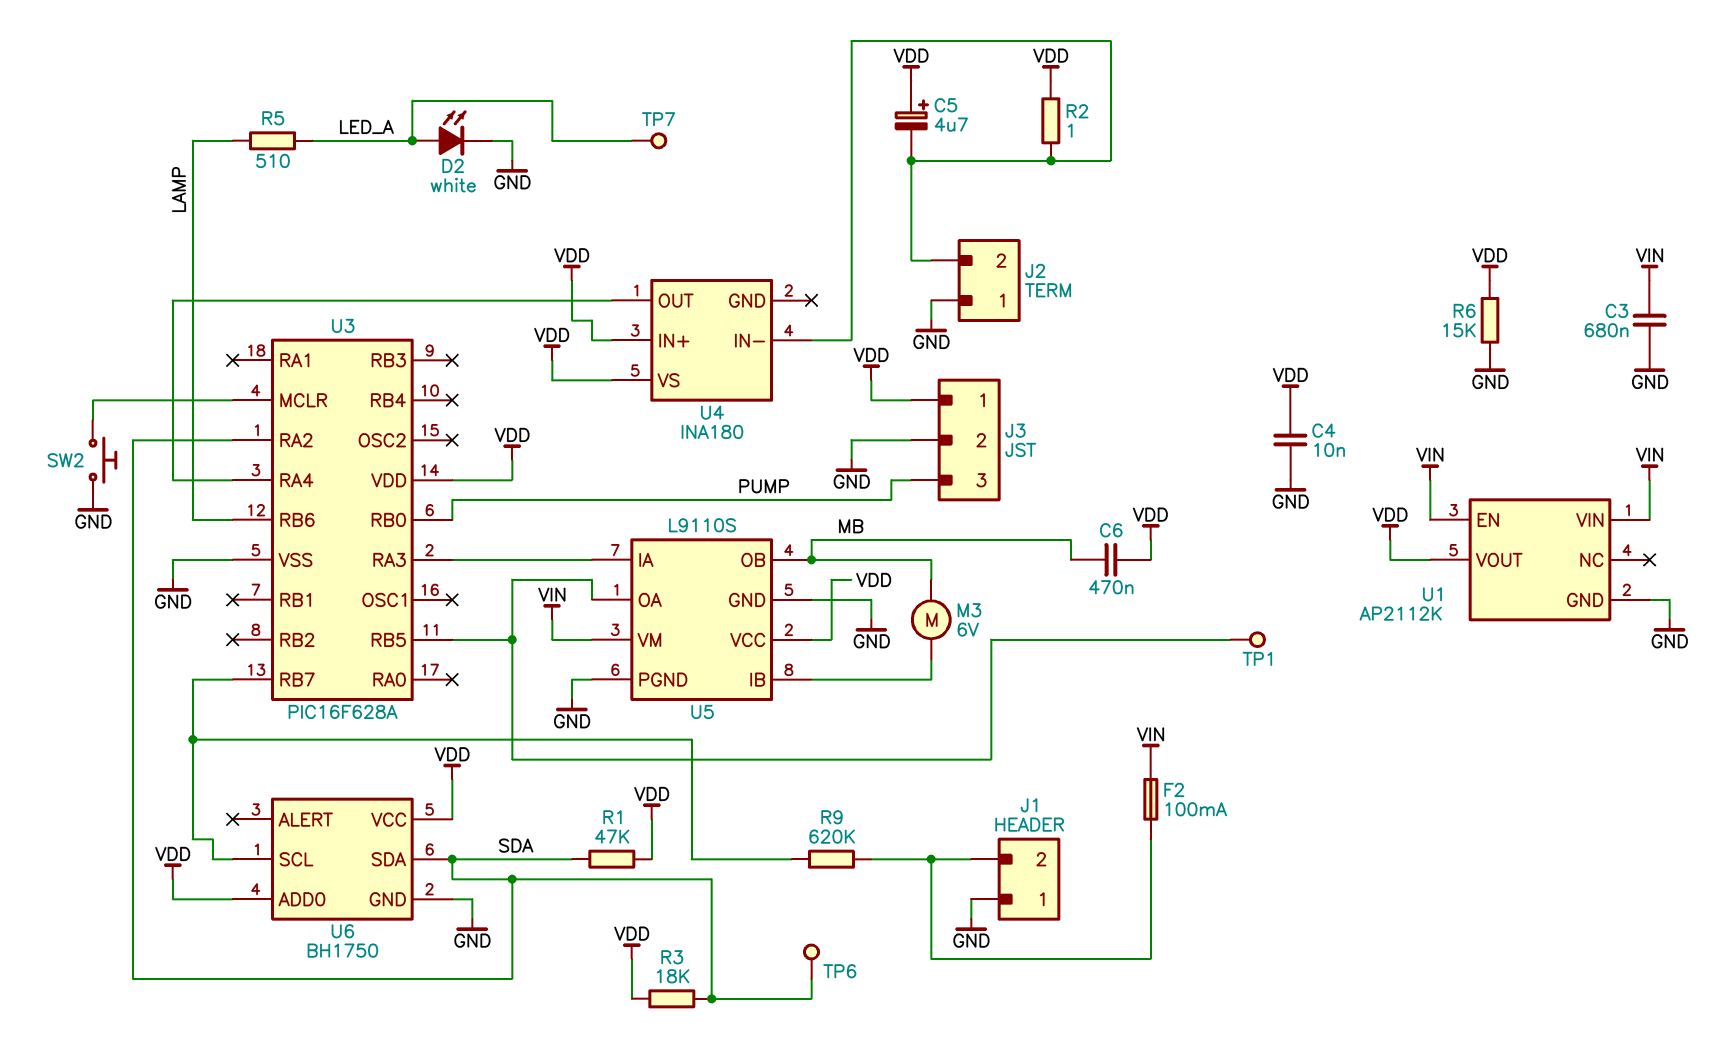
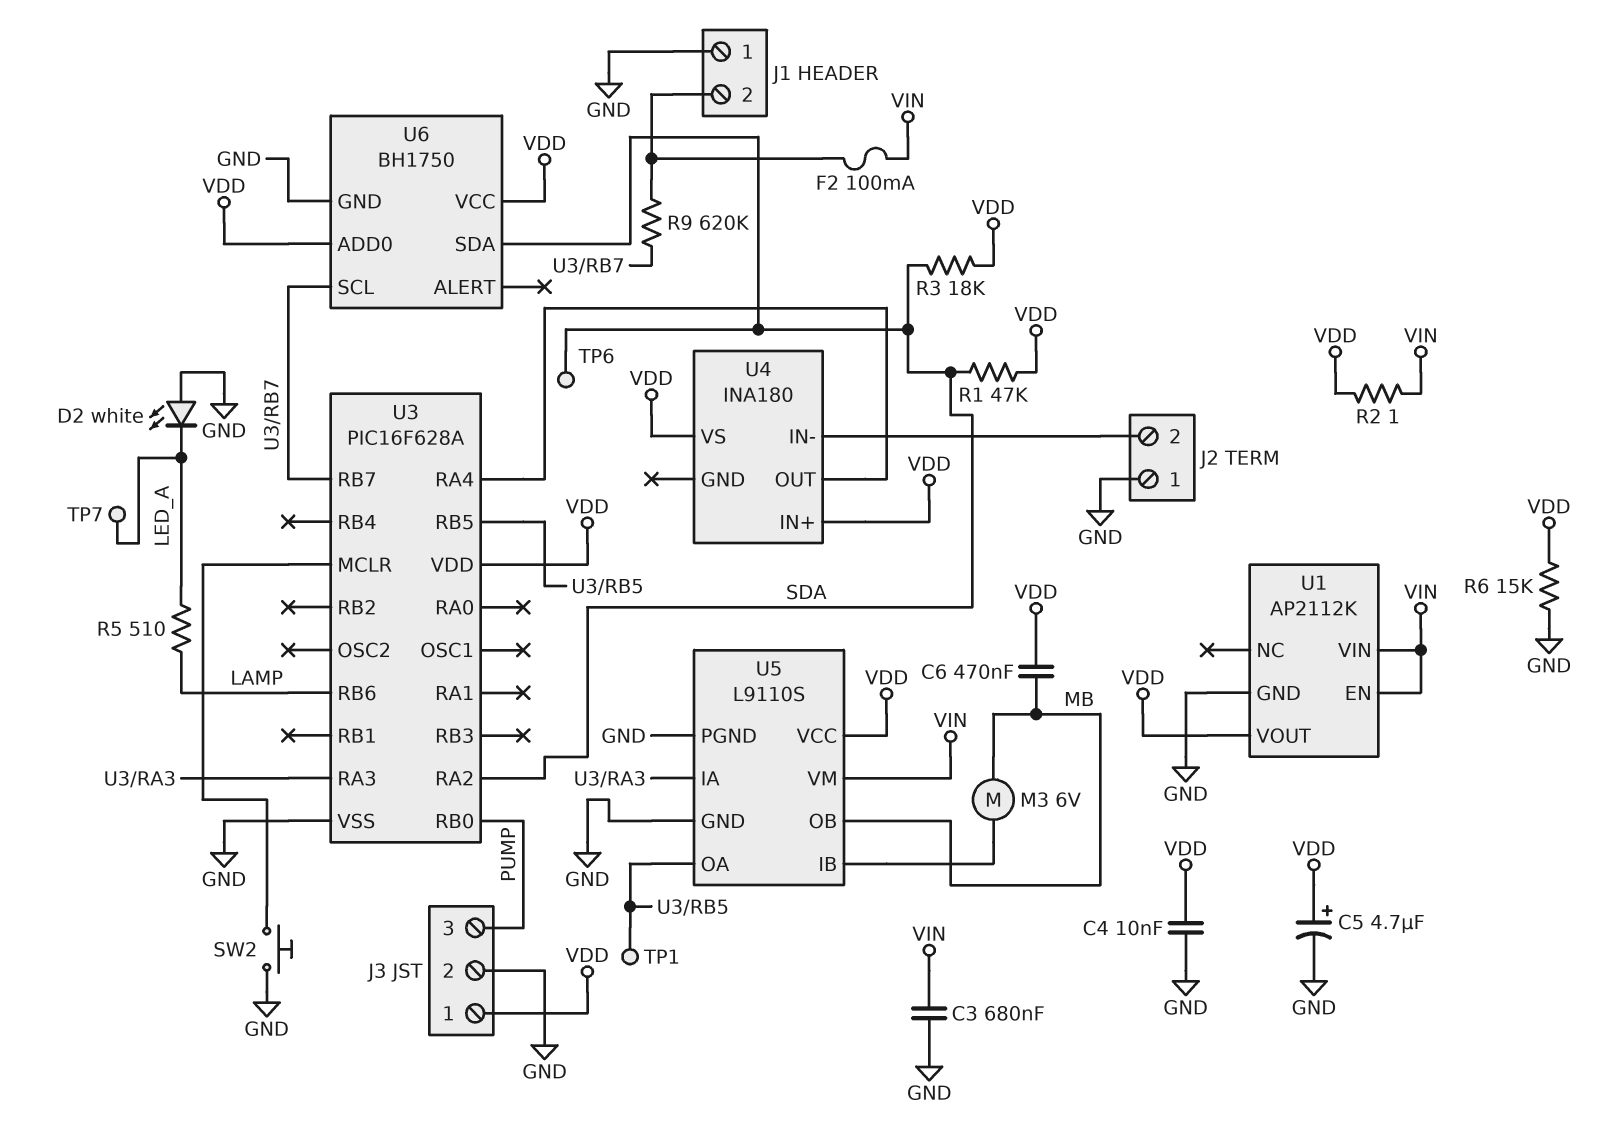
C5: 4.7uF (plus VDD, minus J2/2) -> 4.7uF (plus VDD, minus GND)
D2: LED white (A LED_A, K GND) -> LED white (A GND, K LED_A)
R2: 1 (J2/2, VDD) -> 1 (VDD, VIN)

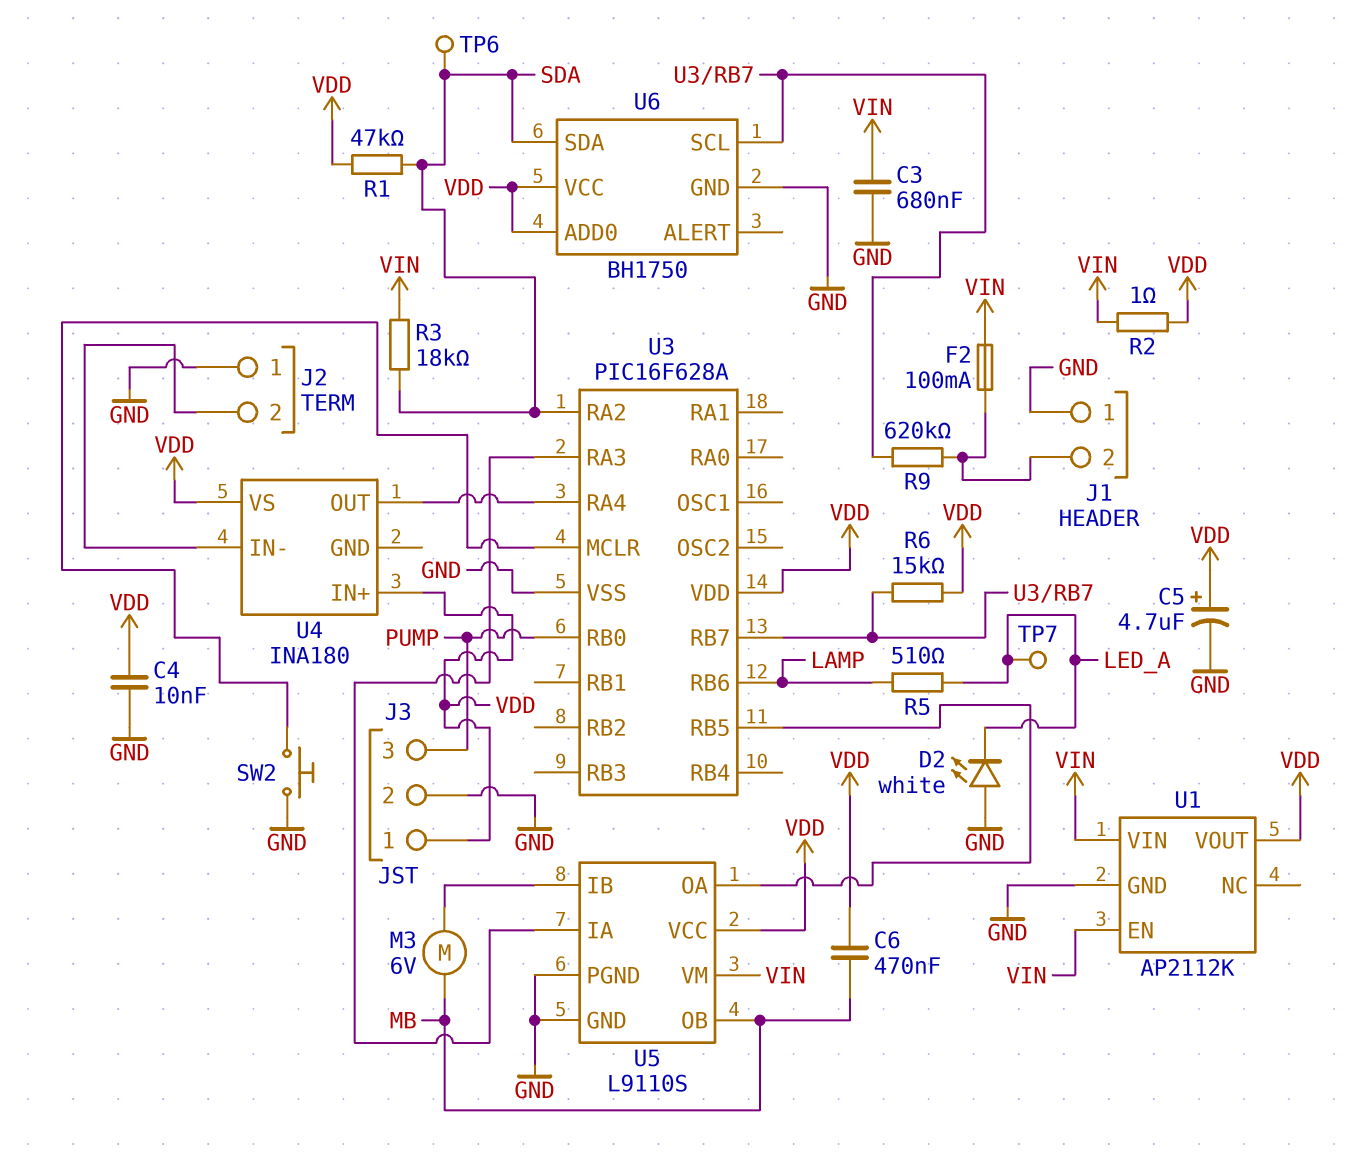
R3: 18k (SDA, VDD) -> 18k (SDA, VIN)
R6: 15k (GND, VDD) -> 15k (U3/RB7, VDD)
TP1: test point (U3/RB5) -> none

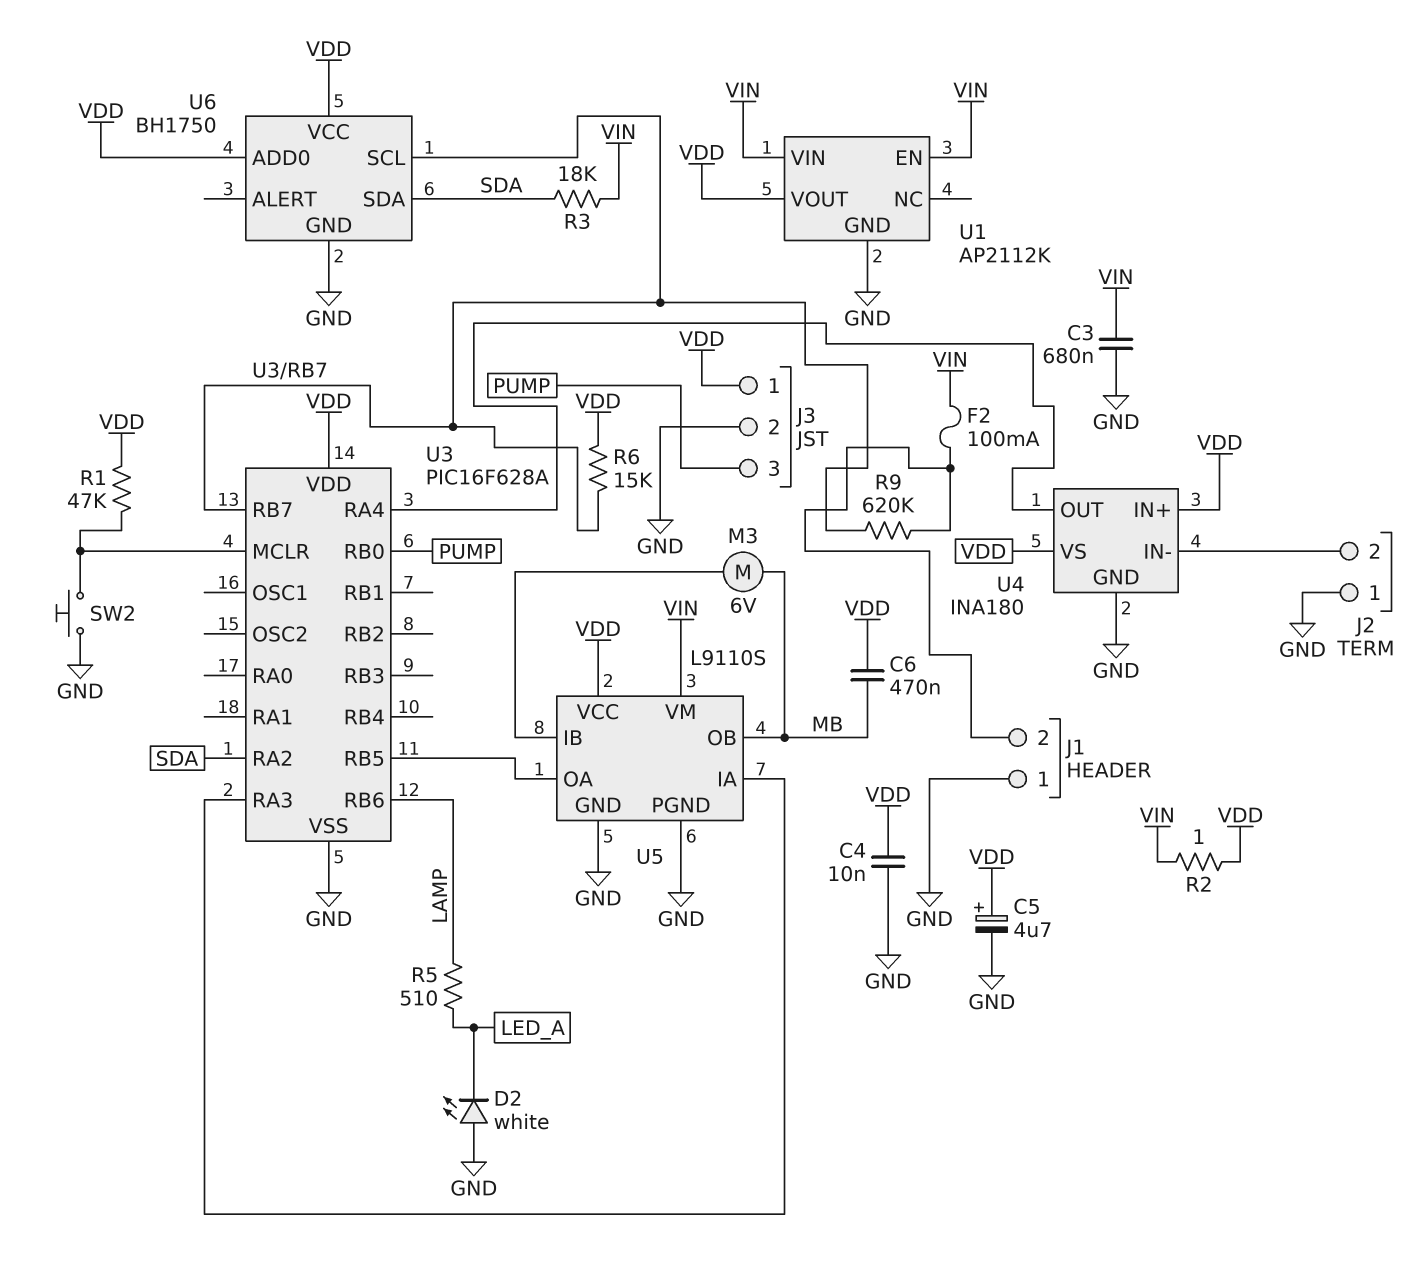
R1: 47k (SDA, VDD) -> 47k (U3/MCLR, VDD)
TP6: test point (SDA) -> none
TP7: test point (LED_A) -> none
U4 pin GND: none -> GND

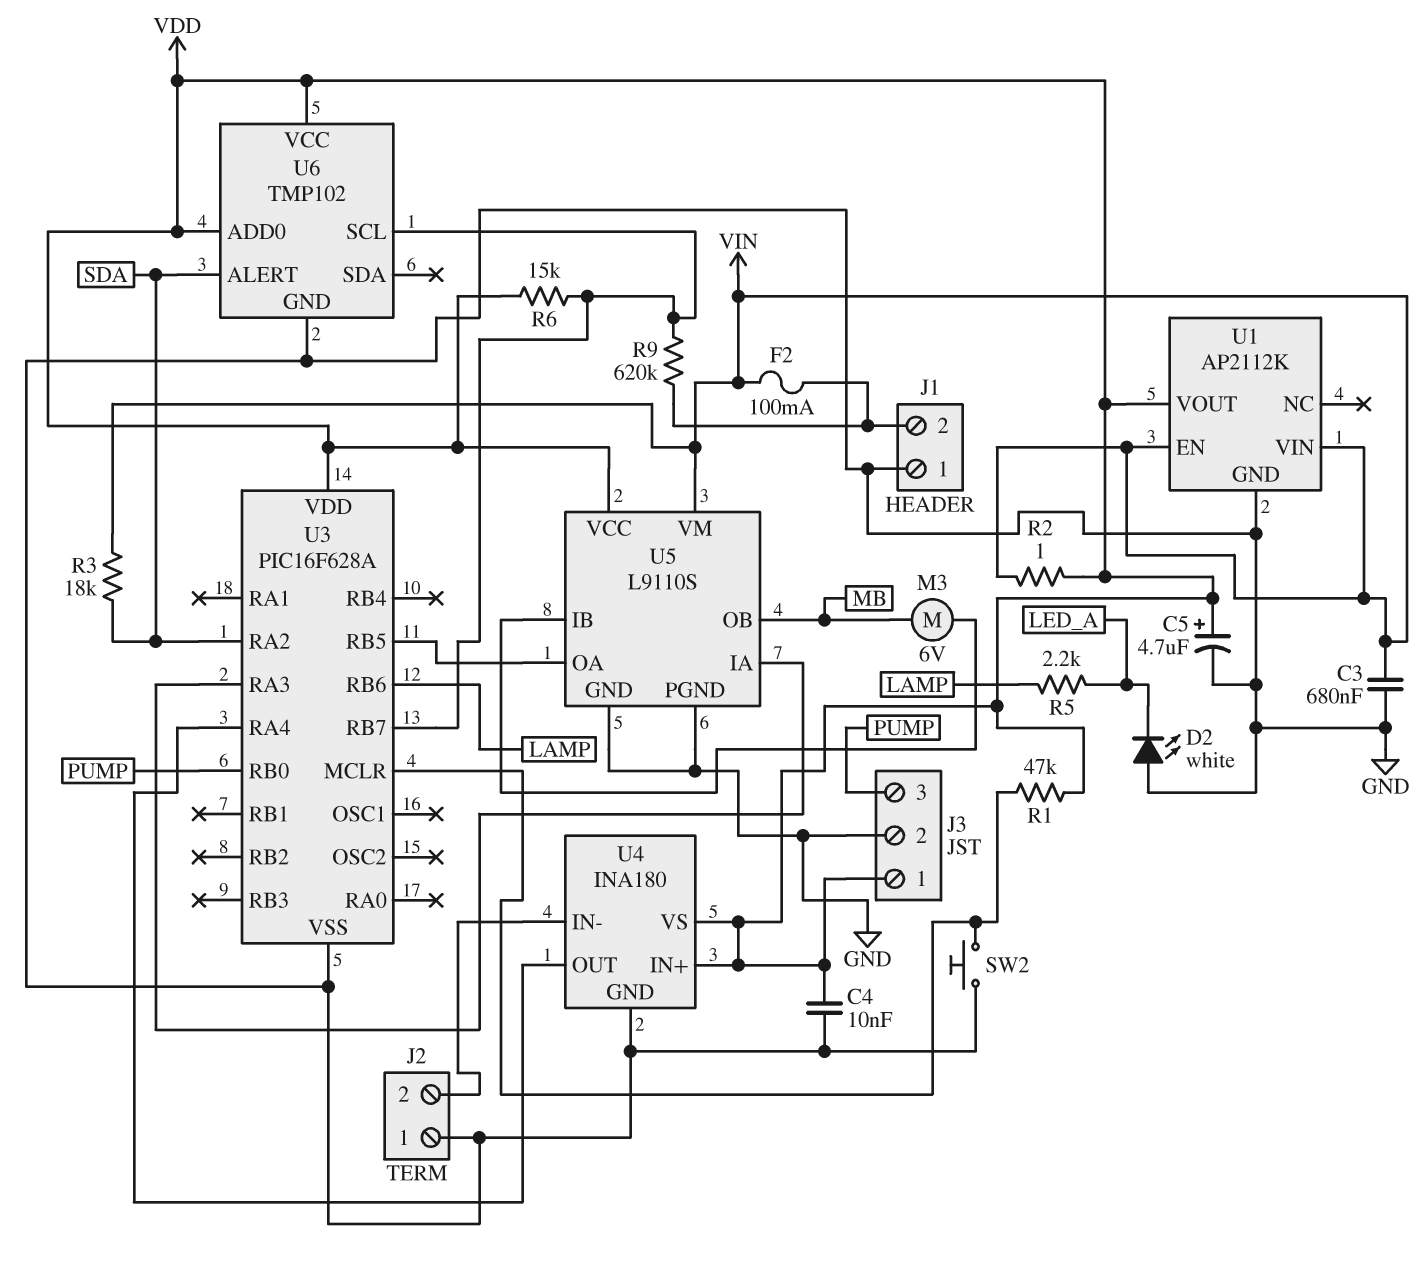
C6: 470nF (MB, VDD) -> none
R5: 510 (LAMP, LED_A) -> 2.2k (LAMP, LED_A)
U6: BH1750 -> TMP102
U6 pin ALERT: none -> SDA
U6 pin SDA: SDA -> none

